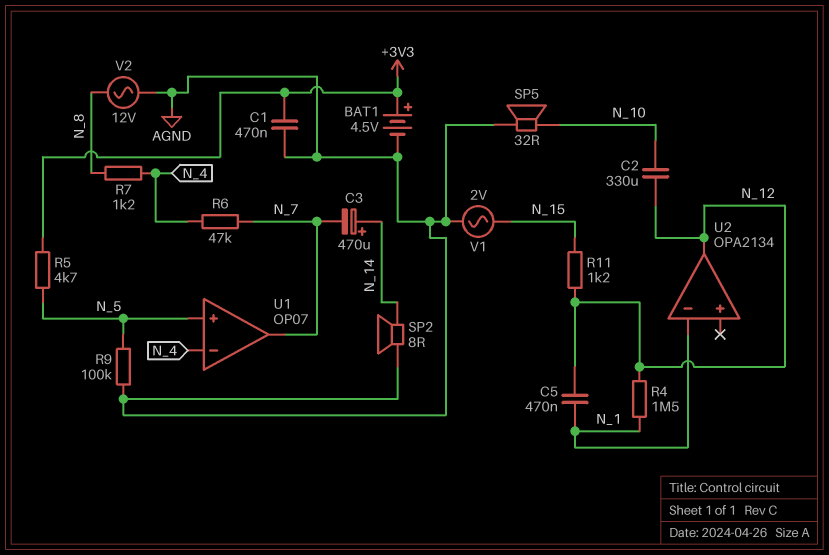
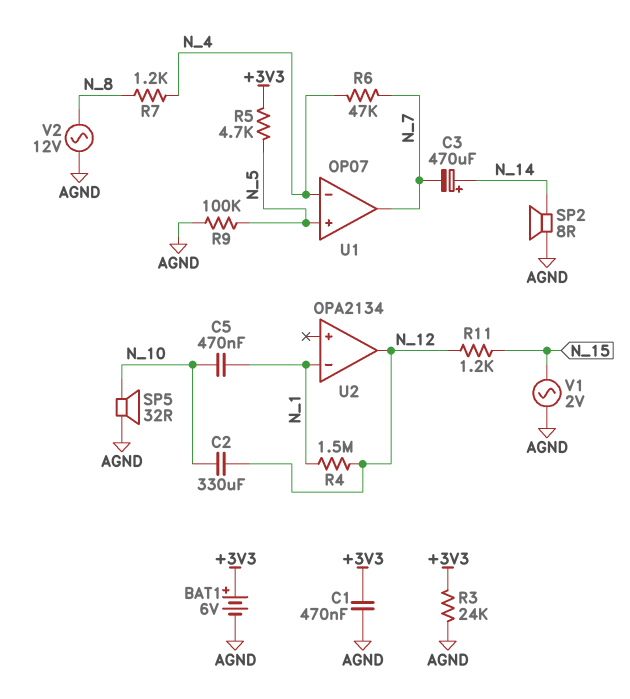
BAT1: 4.5V (plus +3V3, minus AGND) -> 6V (plus +3V3, minus AGND)
C5: 470nF (N_1, N_12) -> 470nF (N_1, N_10)
R3: none -> 24k (+3V3, AGND)

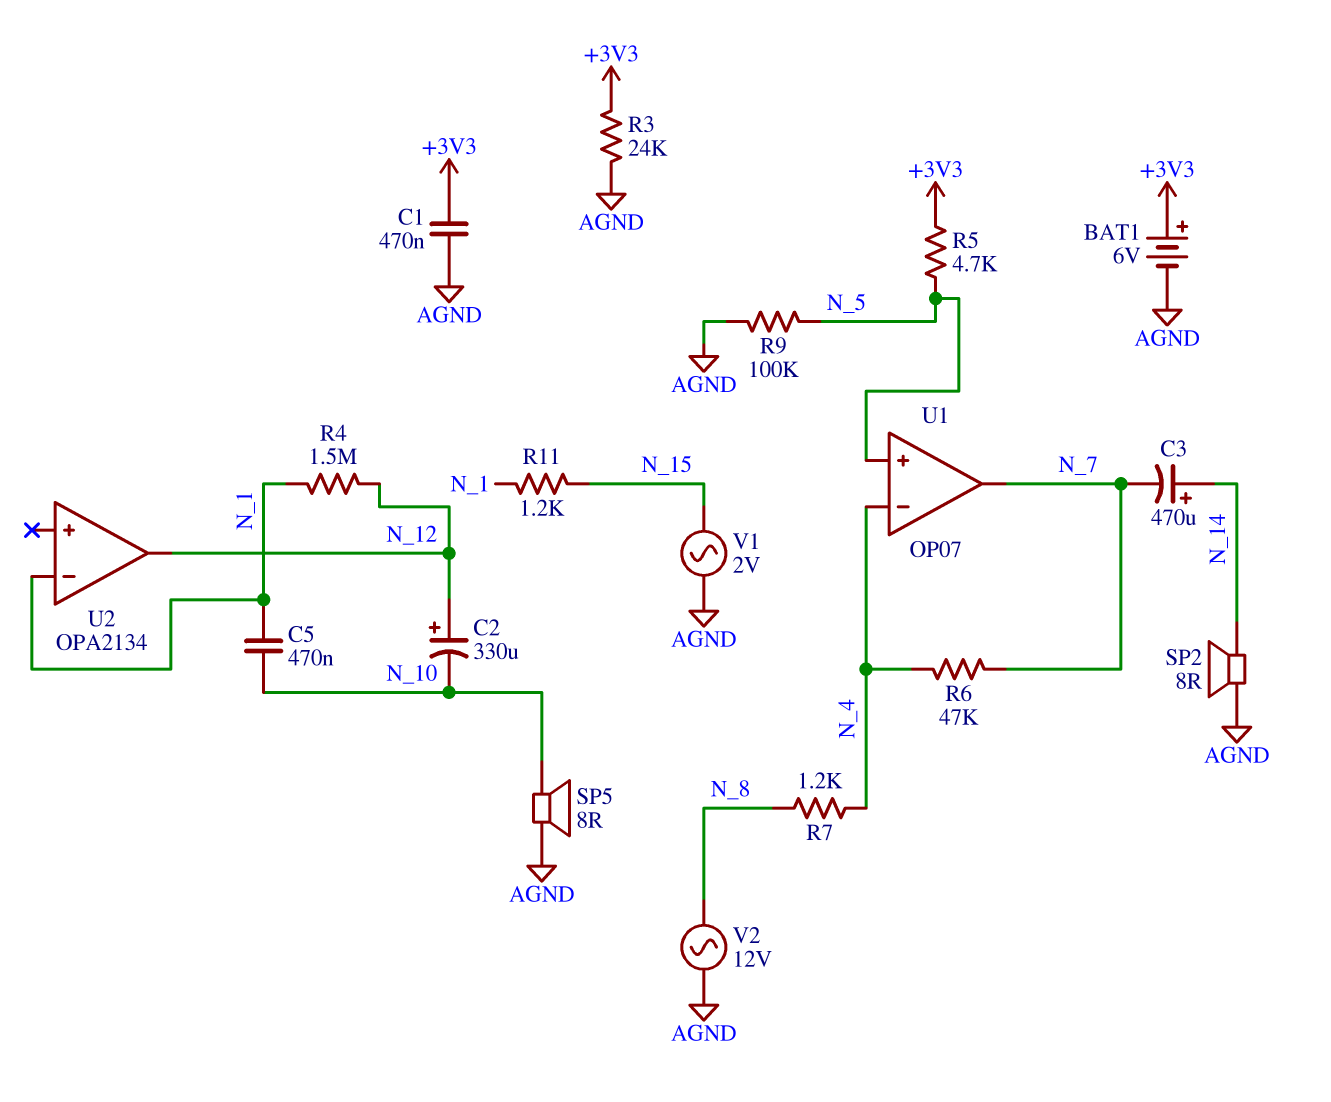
C2: 330uF (N_10, N_12) -> 330uF (plus N_12, minus N_10)
R11: 1.2k (N_12, N_15) -> 1.2k (N_1, N_15)
SP5: speaker 32R (AGND, N_10) -> speaker 8R (AGND, N_10)

